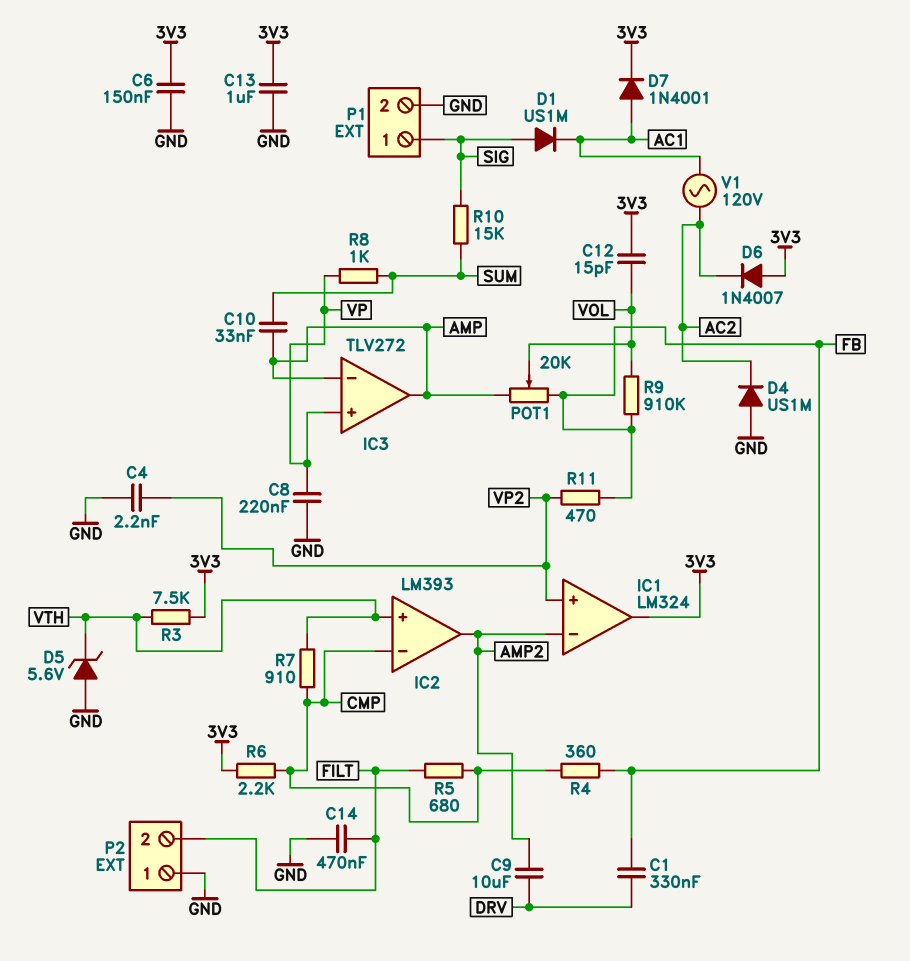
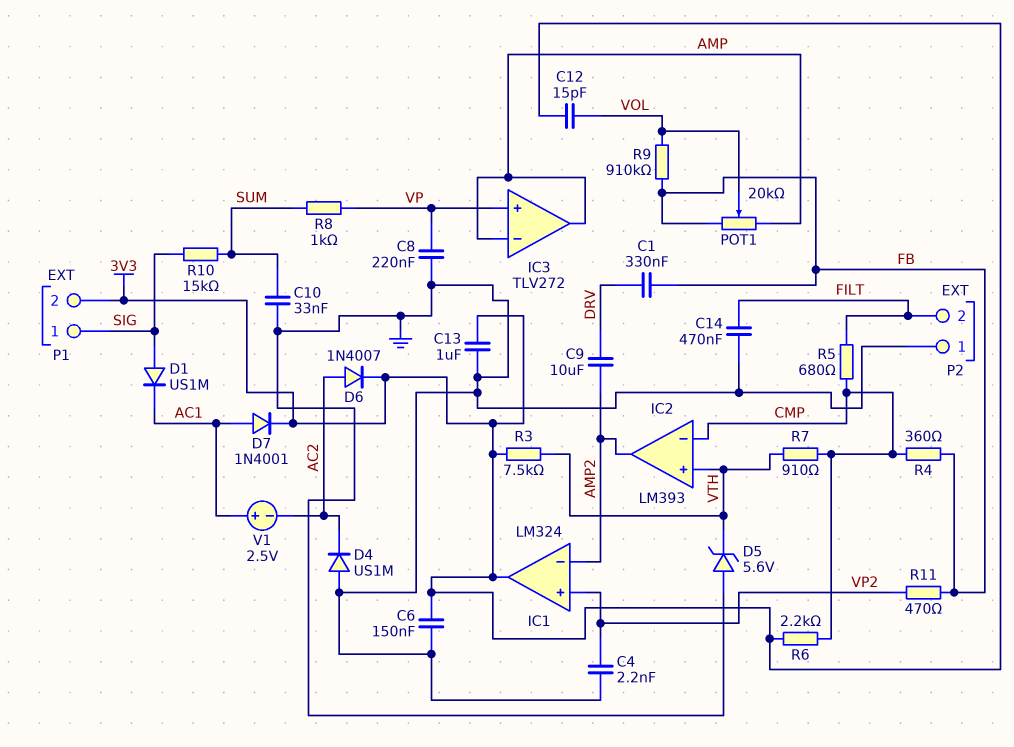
C10: 33nF (AMP, SUM) -> 33nF (GND, SUM)
D6: diode 1N4007 (A 3V3, K AC2) -> diode 1N4007 (A AC2, K 3V3)
P1 pin 2: GND -> 3V3
V1: AC 120V (AC1, AC2) -> 2.5V (plus AC1, minus AC2)

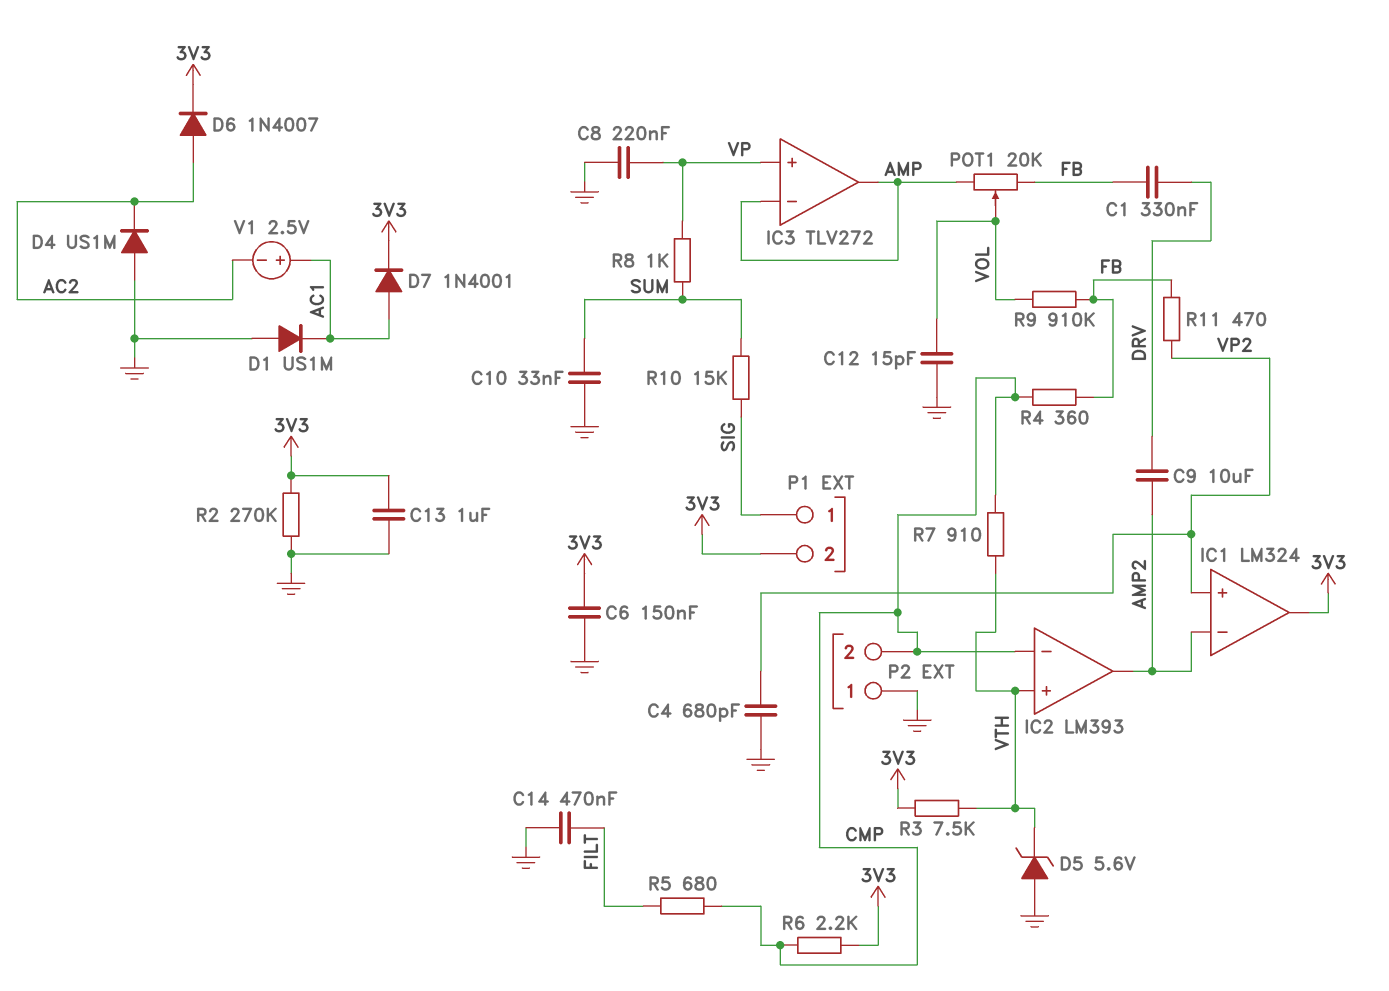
C4: 2.2nF (GND, VP2) -> 680pF (GND, VP2)
C12: 15pF (3V3, VOL) -> 15pF (GND, VOL)
D1: diode US1M (A SIG, K AC1) -> diode US1M (A GND, K AC1)
P2 pin 2: FILT -> CMP
R2: none -> 270k (3V3, GND)

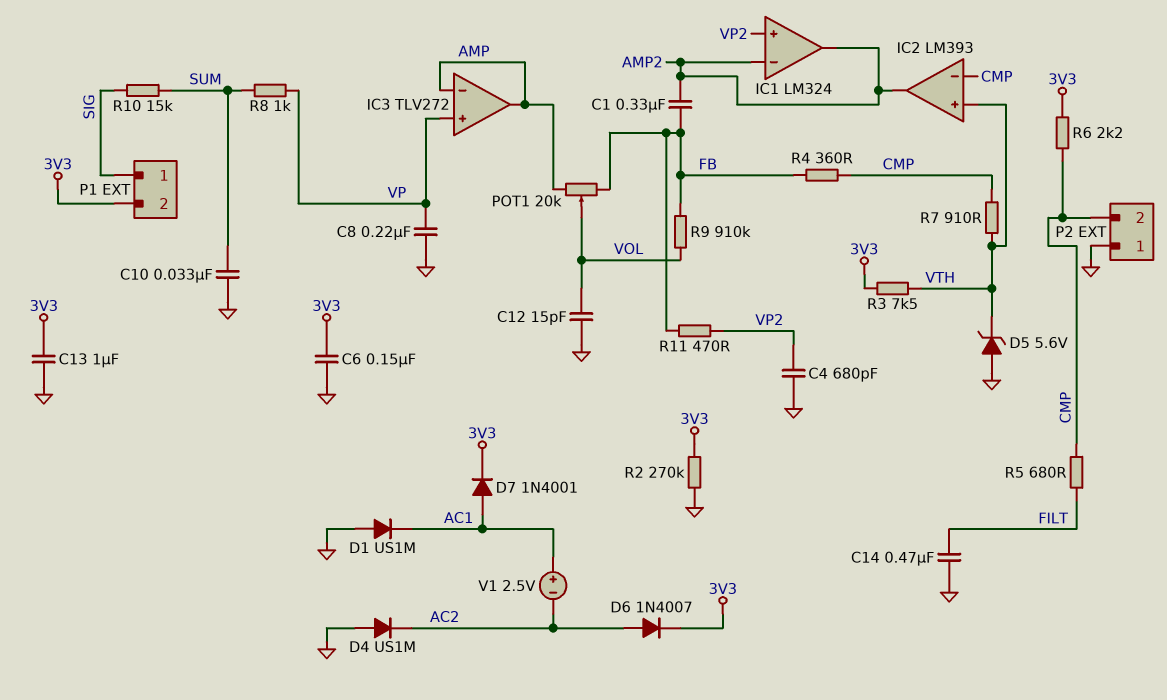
C1: 330nF (DRV, FB) -> 330nF (AMP2, FB)
C9: 10uF (AMP2, DRV) -> none
IC1 pin out: 3V3 -> AMP2

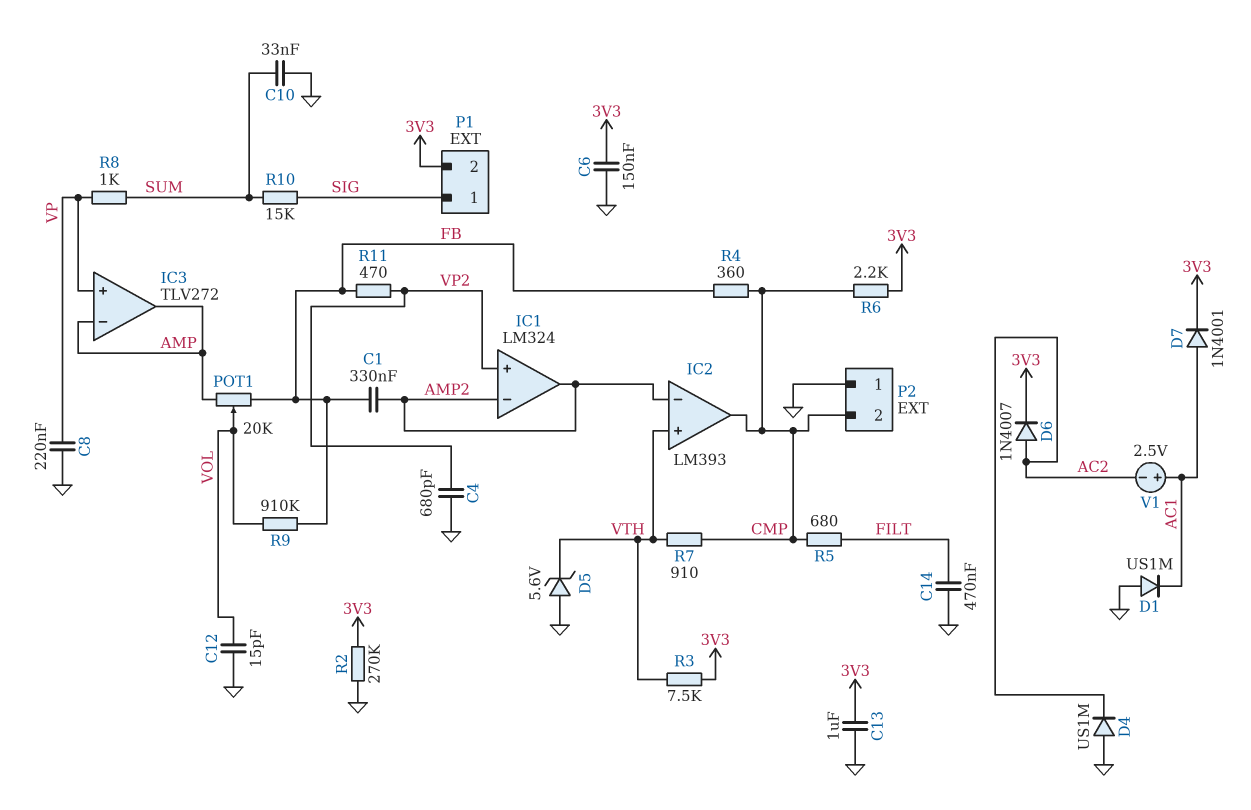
IC2 pin in-: CMP -> AMP2
IC2 pin out: AMP2 -> CMP

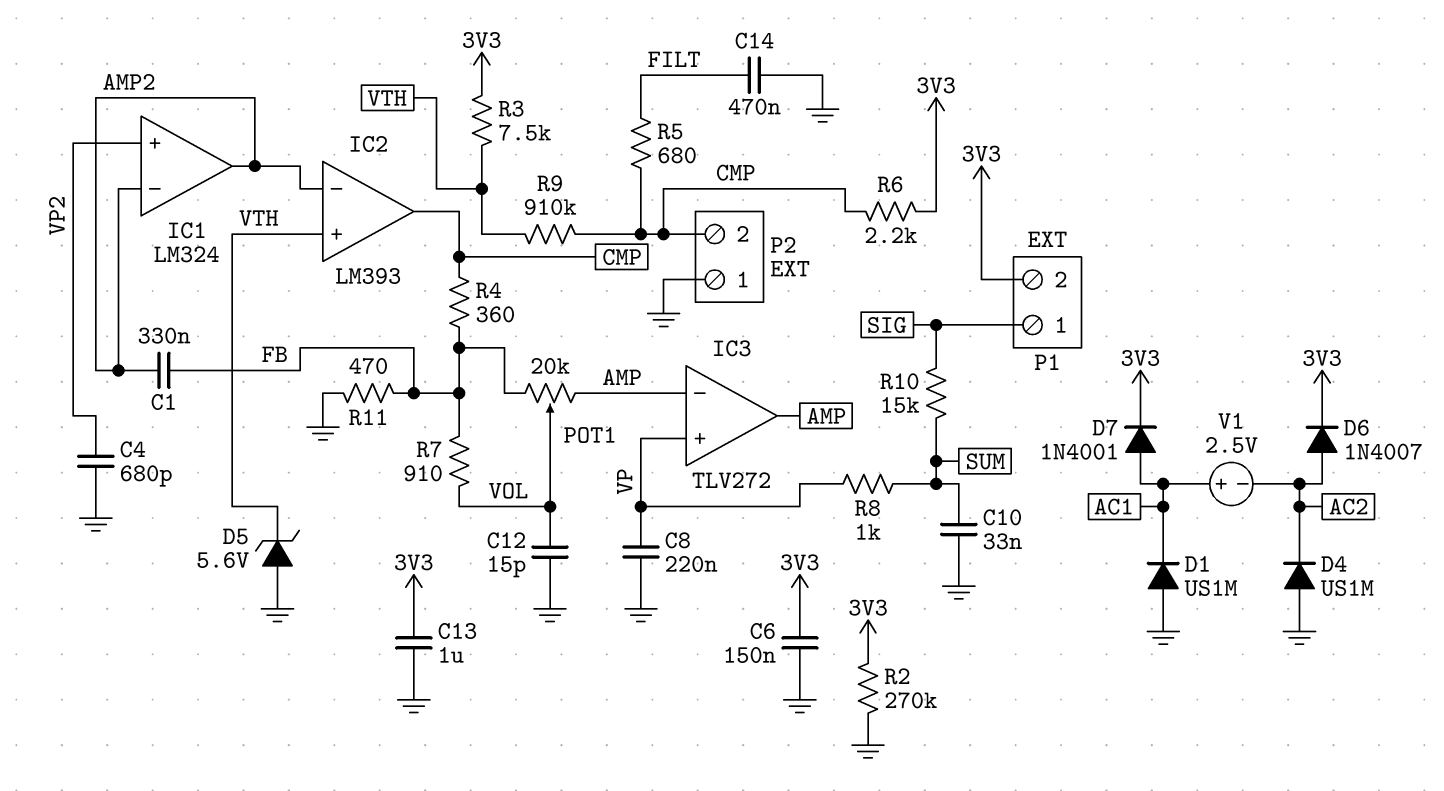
R7: 910 (CMP, VTH) -> 910 (FB, VOL)
R9: 910k (FB, VOL) -> 910k (CMP, VTH)
R11: 470 (FB, VP2) -> 470 (FB, GND)

